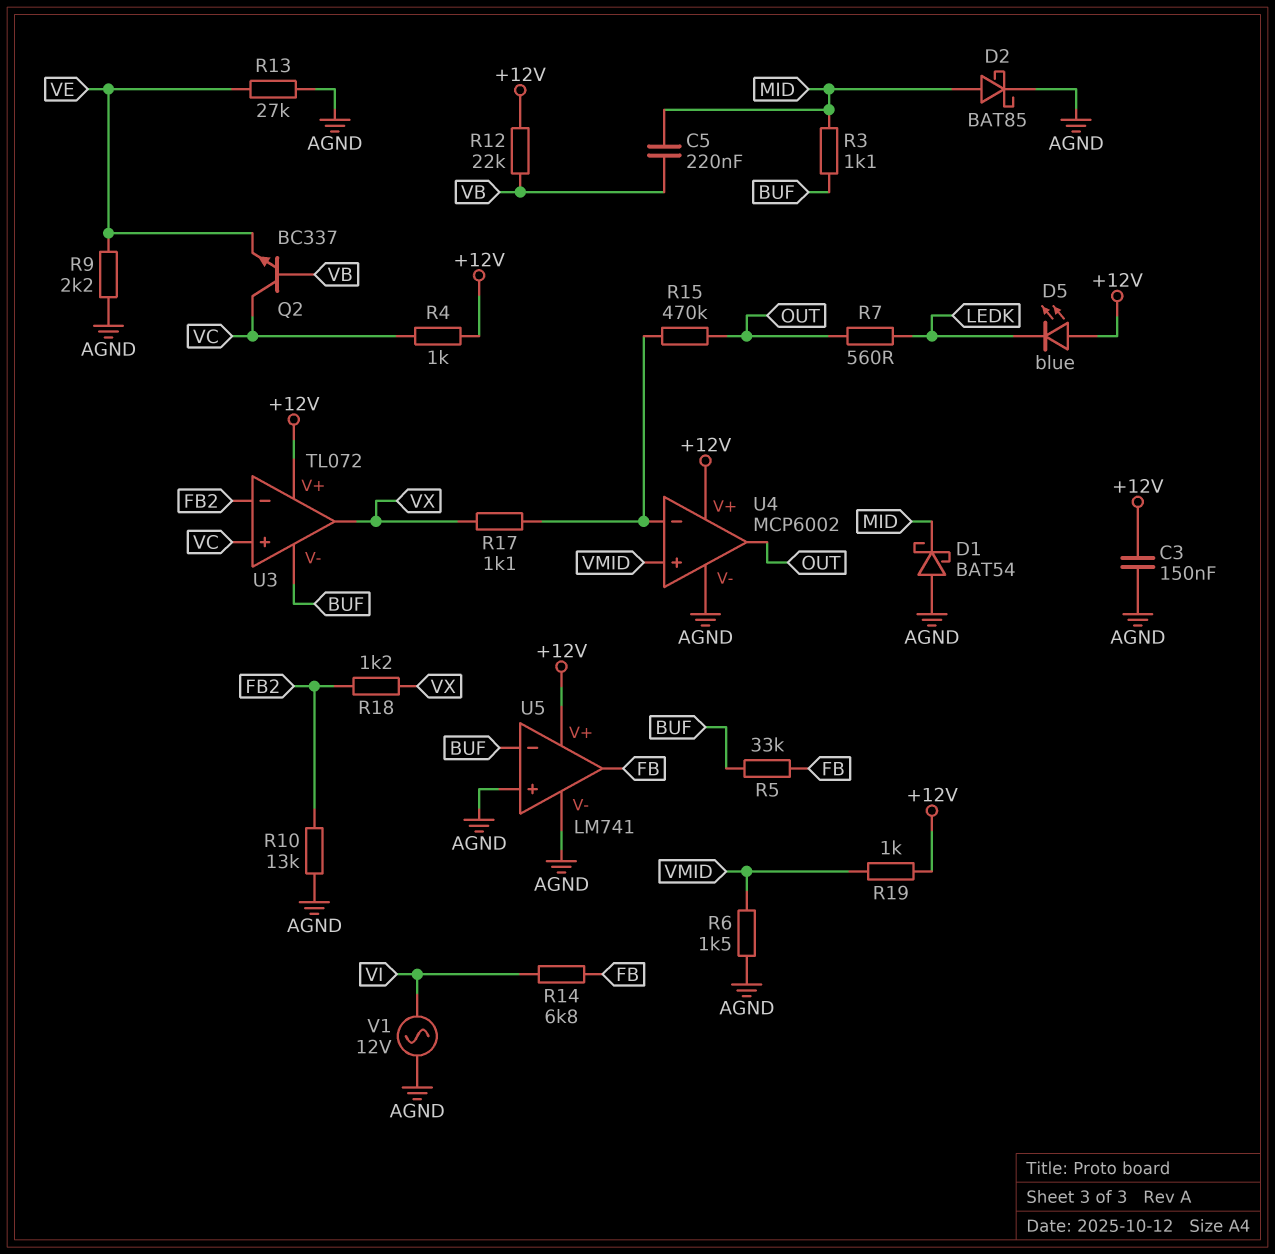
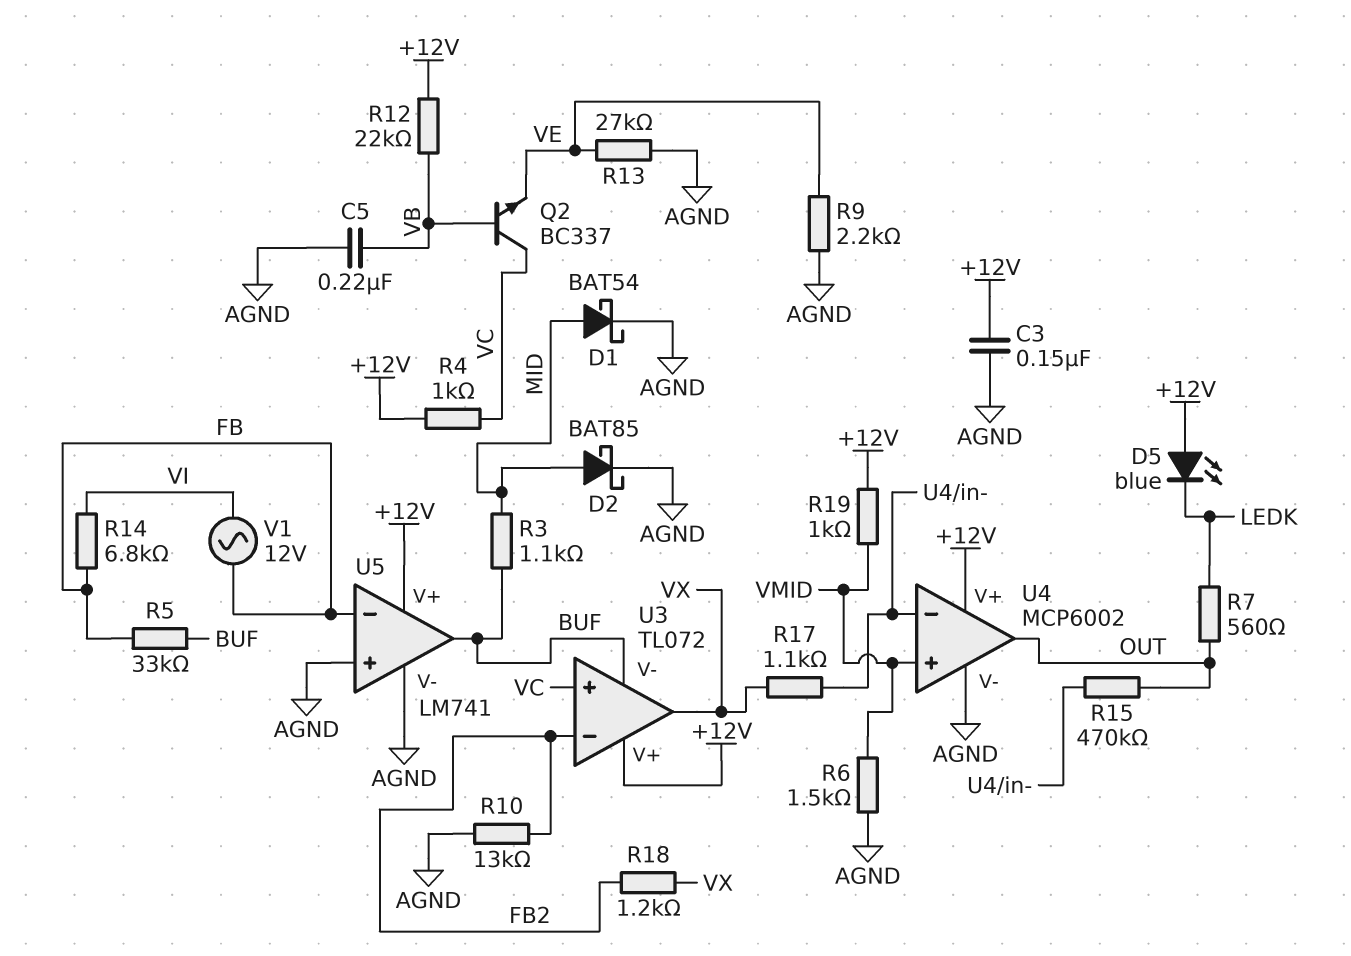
C5: 220nF (MID, VB) -> 220nF (AGND, VB)
D1: schottky BAT54 (A AGND, K MID) -> schottky BAT54 (A MID, K AGND)
U5 pin in-: BUF -> FB
U5 pin out: FB -> BUF
V1: AC 12V (AGND, VI) -> AC 12V (FB, VI)

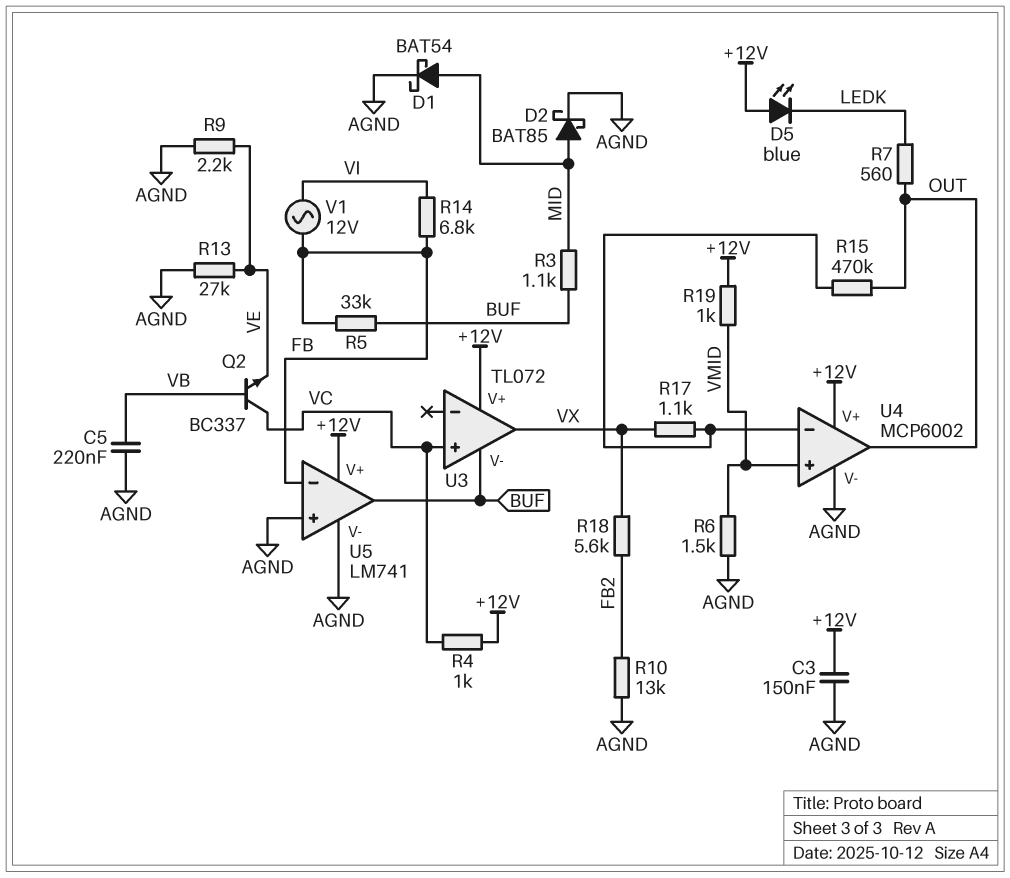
R12: 22k (+12V, VB) -> none
R18: 1.2k (FB2, VX) -> 5.6k (FB2, VX)
U3 pin in-: FB2 -> none

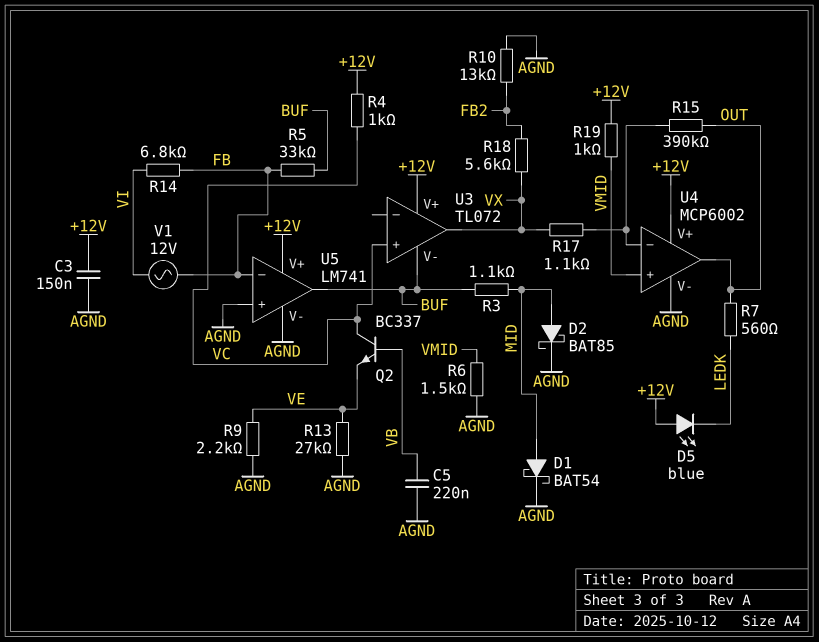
R15: 470k (OUT, U4/in-) -> 390k (OUT, U4/in-)

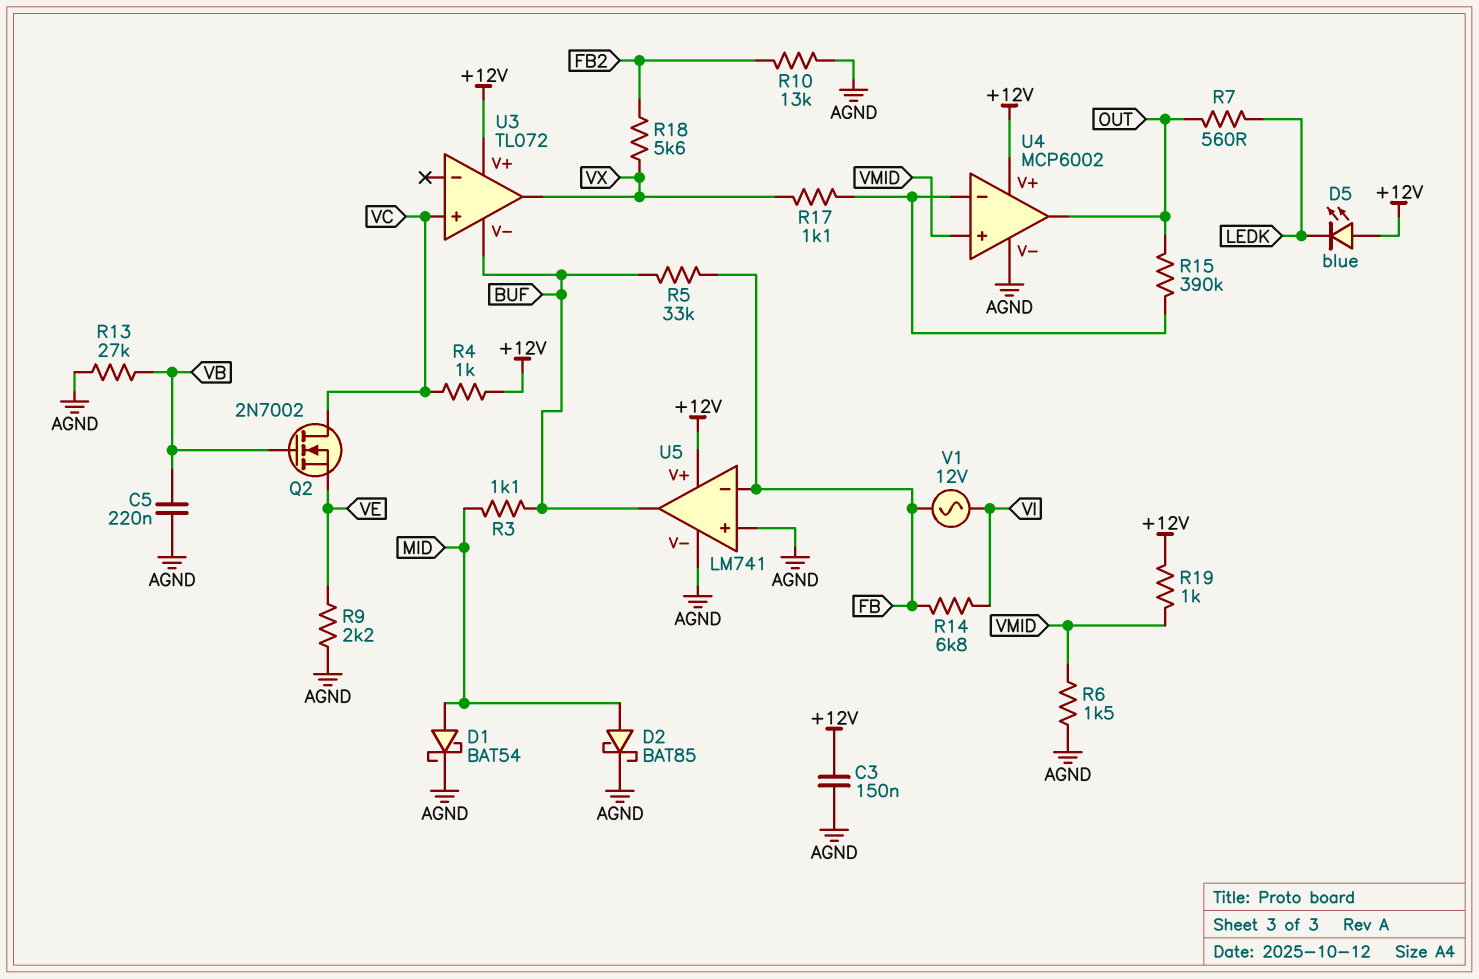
Q2: NPN BC337 (B VB, C VC, E VE) -> NMOS 2N7002 (G VB, D VC, S VE)
R13: 27k (AGND, VE) -> 27k (AGND, VB)

